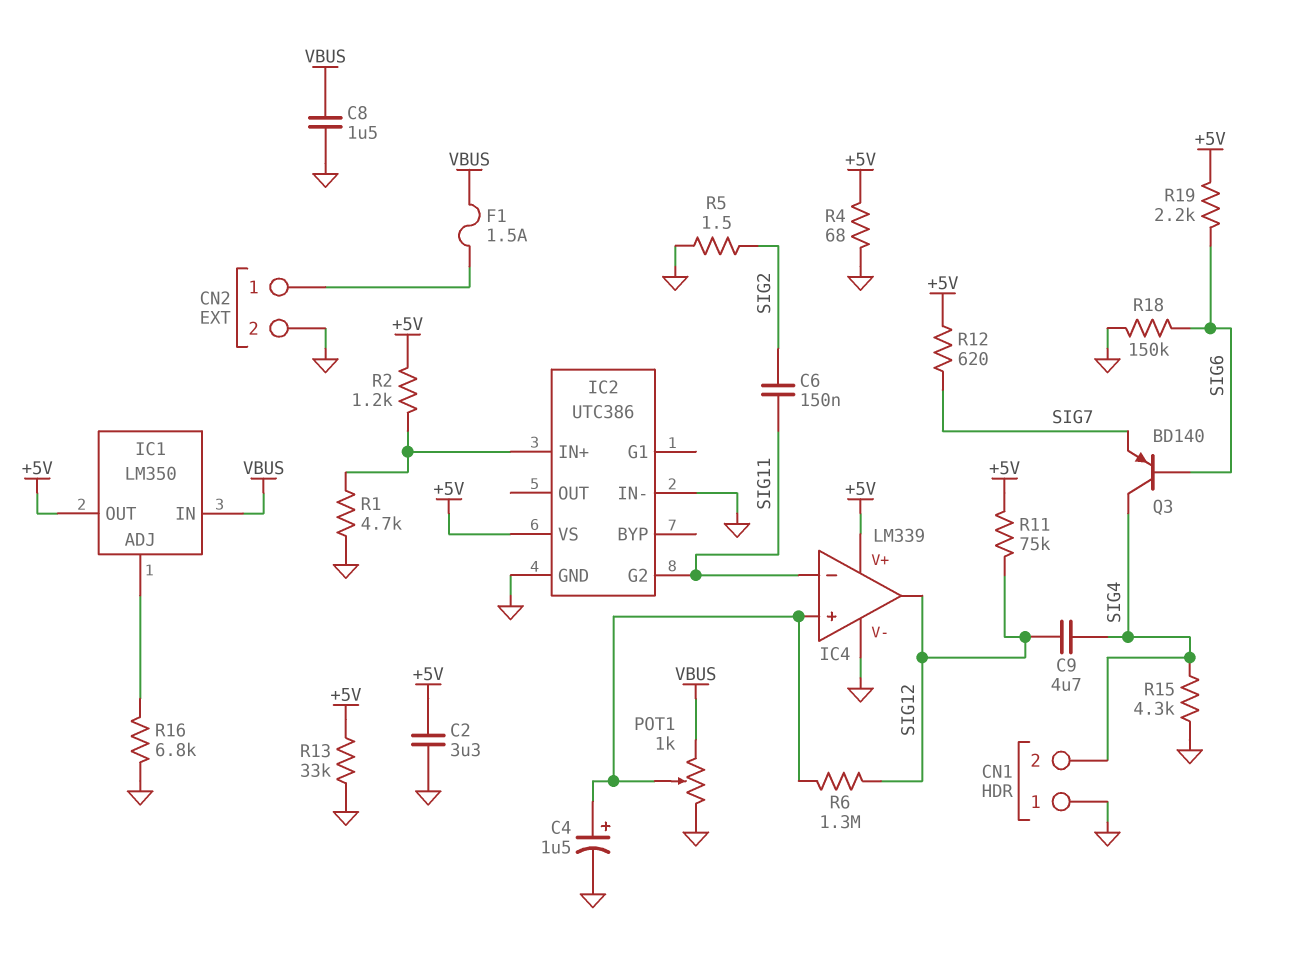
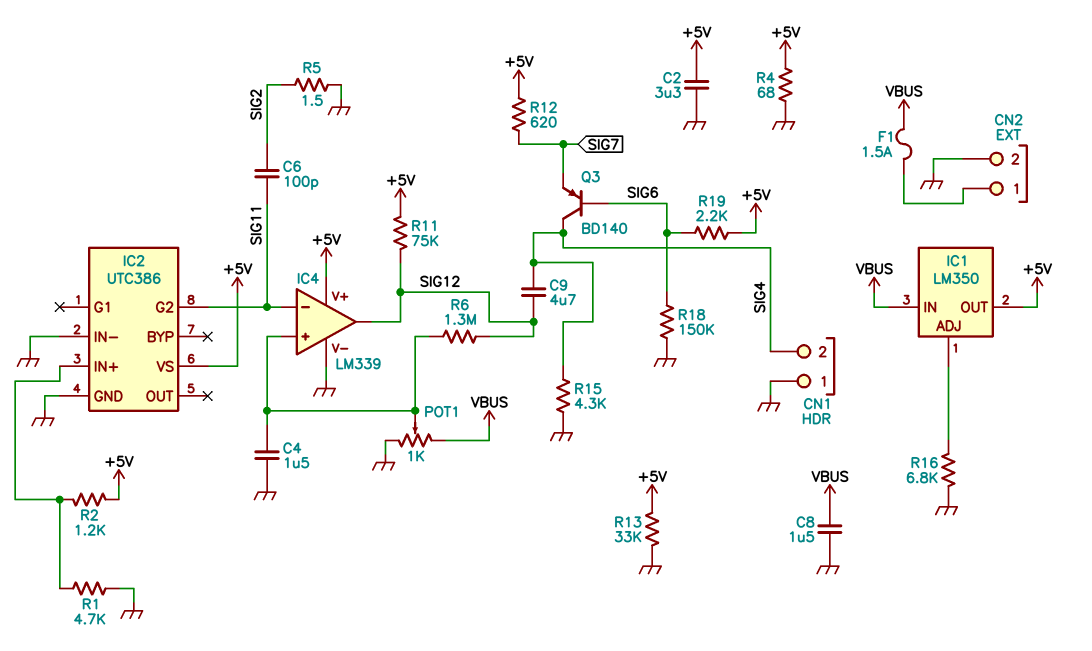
C4: 1.5uF (plus IC4/in+, minus GND) -> 1.5uF (GND, IC4/in+)
C6: 150nF (SIG2, SIG11) -> 100pF (SIG2, SIG11)

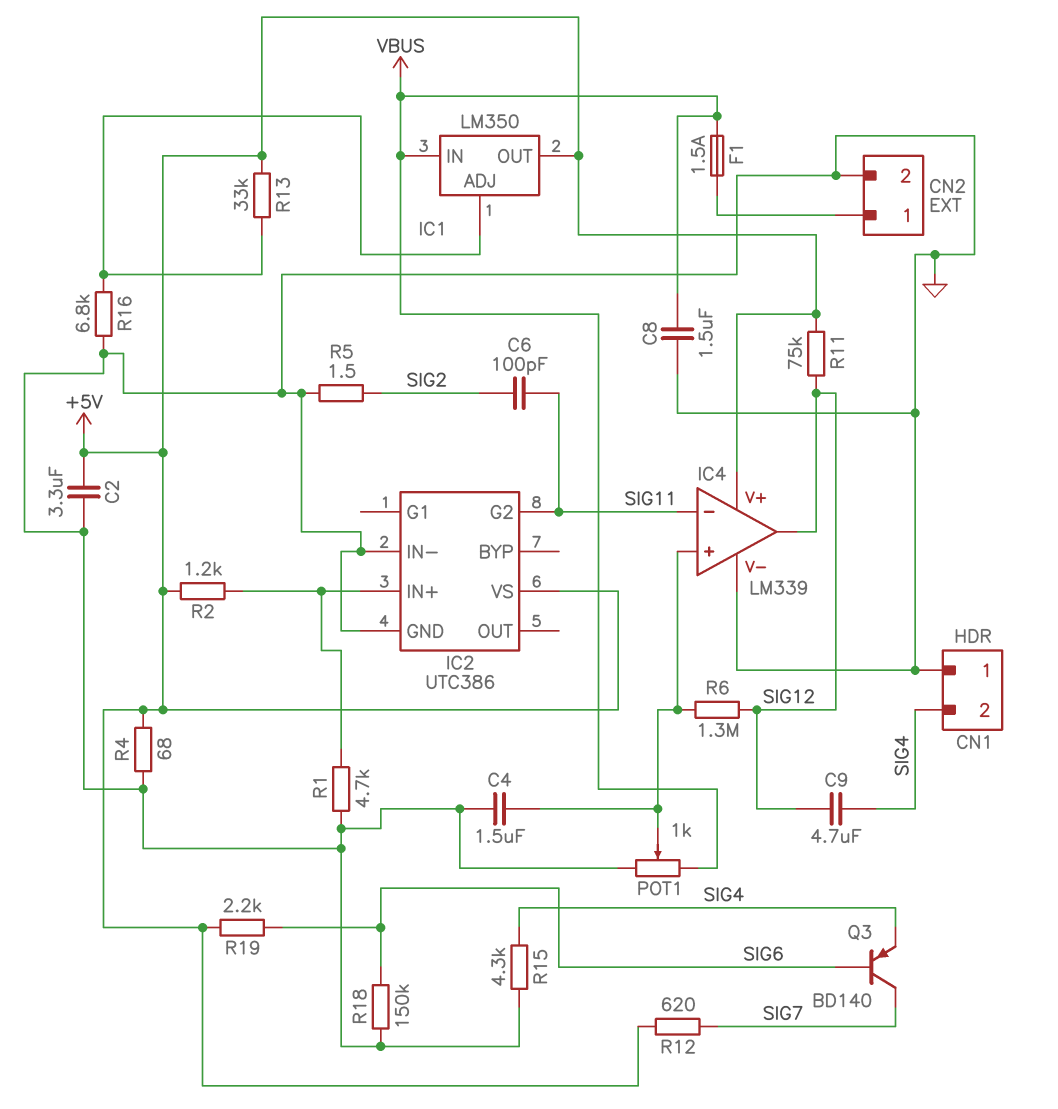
Q3: PNP BD140 (B SIG6, C SIG4, E SIG7) -> PNP BD140 (B SIG6, C SIG7, E SIG4)
R13: 33k (+5V, GND) -> 33k (+5V, IC1/ADJ)

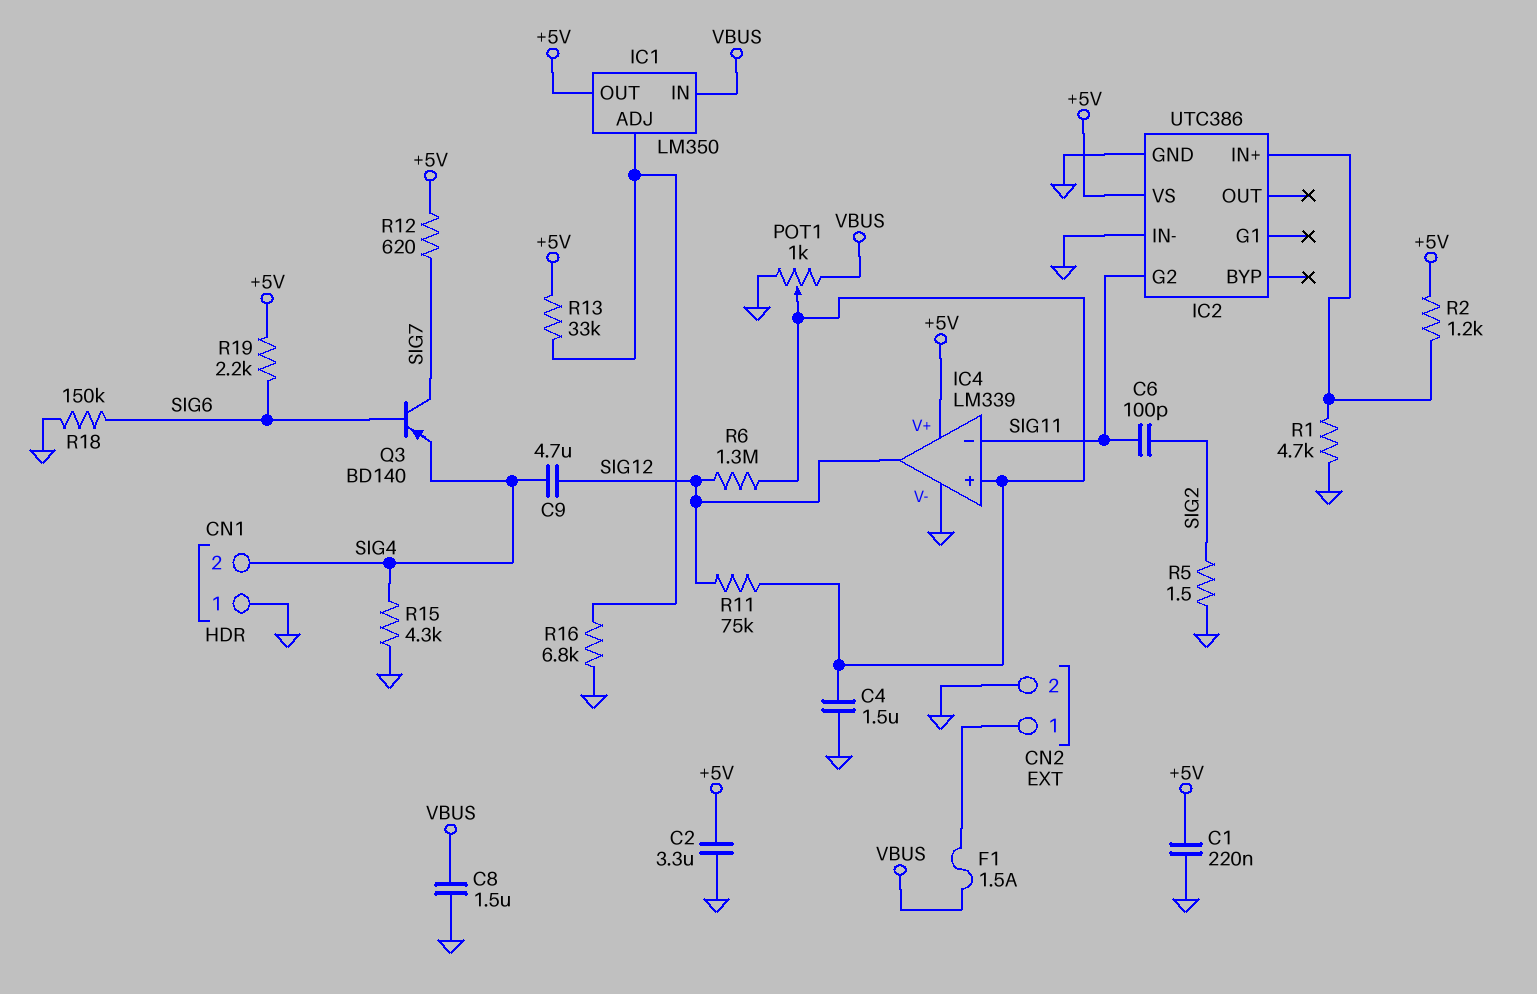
C1: none -> 220nF (+5V, GND)
R4: 68 (+5V, GND) -> none
R11: 75k (+5V, SIG12) -> 75k (IC4/in+, SIG12)

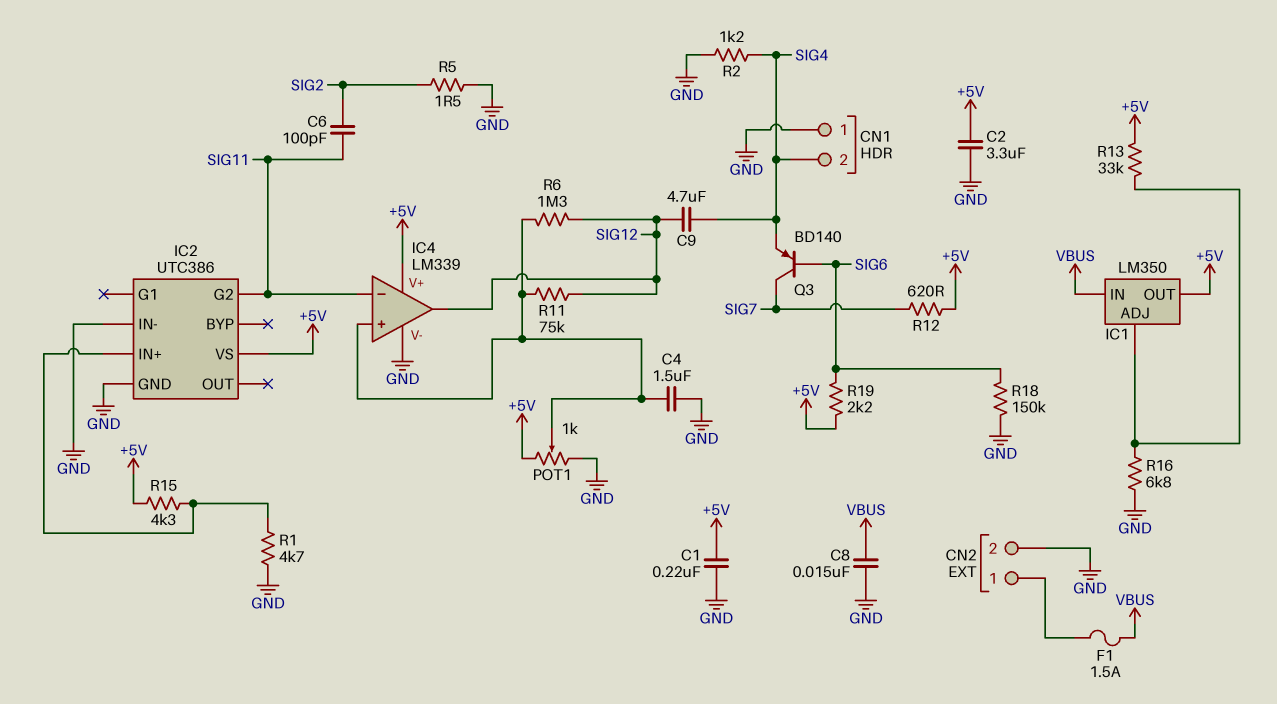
C8: 1.5uF (GND, VBUS) -> 15nF (GND, VBUS)
POT1: 1k (GND, VBUS, wiper IC4/in+) -> 1k (+5V, GND, wiper IC4/in+)
R2: 1.2k (+5V, IC2/IN+) -> 1.2k (GND, SIG4)
R15: 4.3k (GND, SIG4) -> 4.3k (+5V, IC2/IN+)

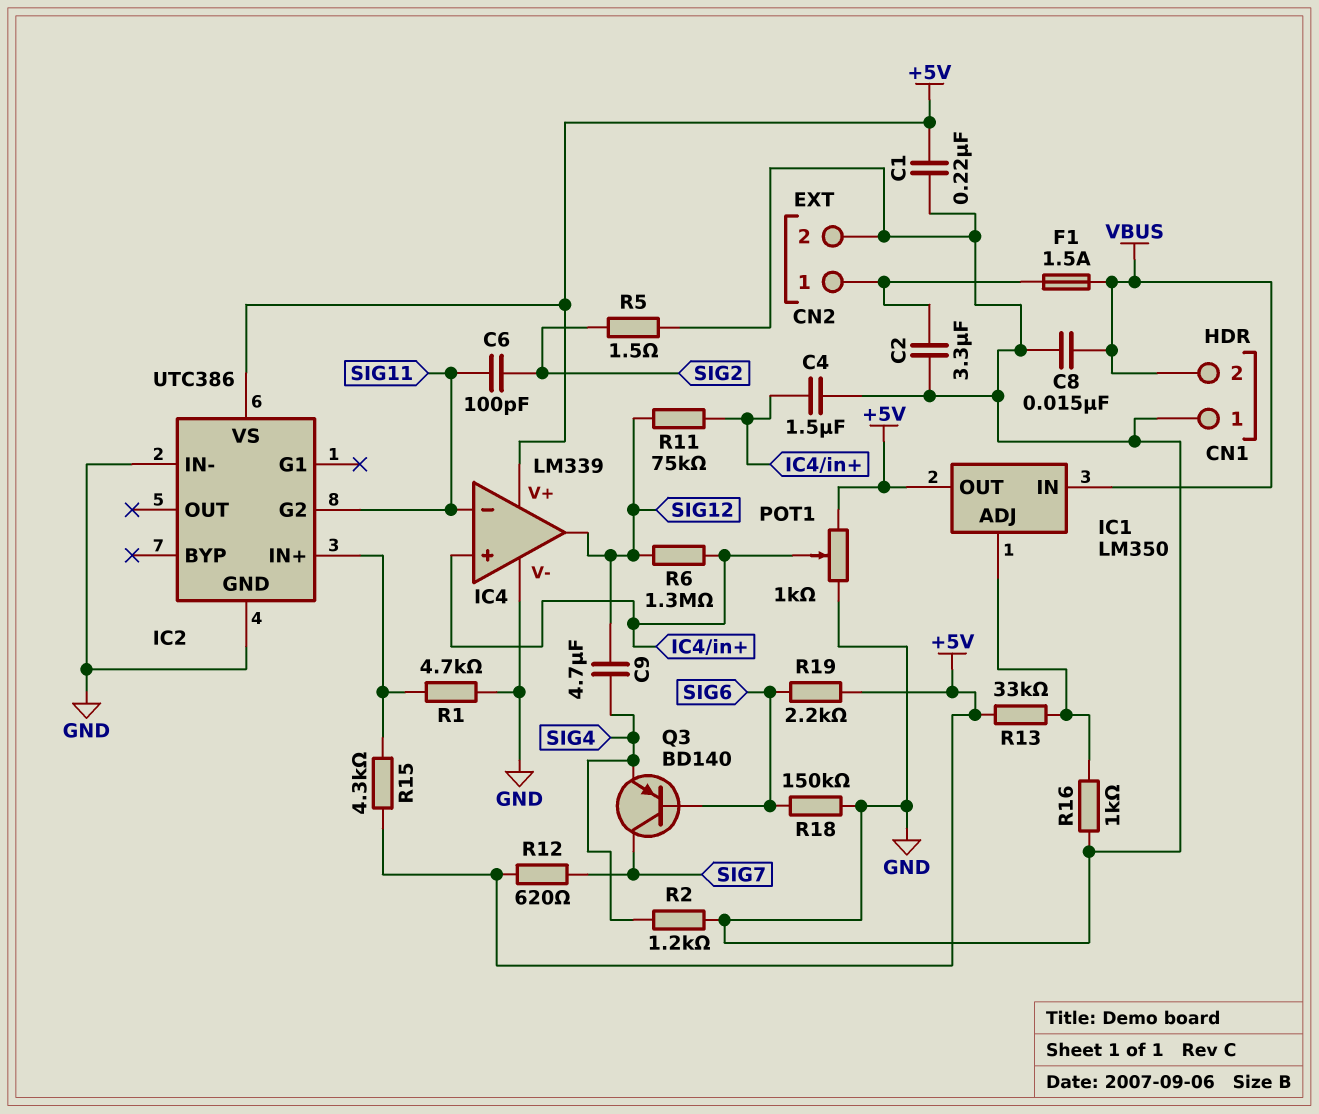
C2: 3.3uF (+5V, GND) -> 3.3uF (CN2/1, GND)
CN1 pin 2: SIG4 -> VBUS
R16: 6.8k (GND, IC1/ADJ) -> 1k (GND, IC1/ADJ)

